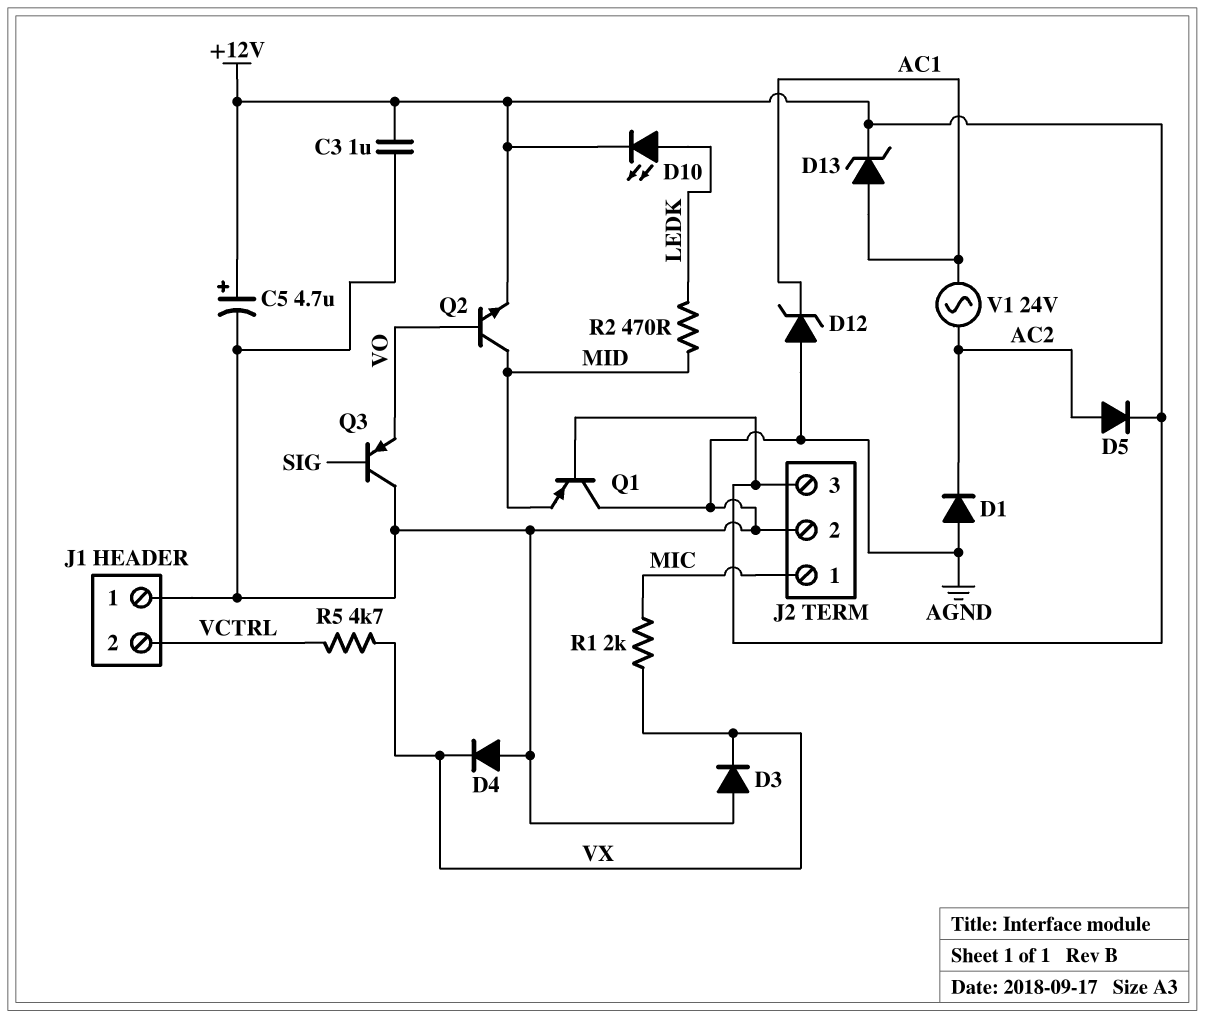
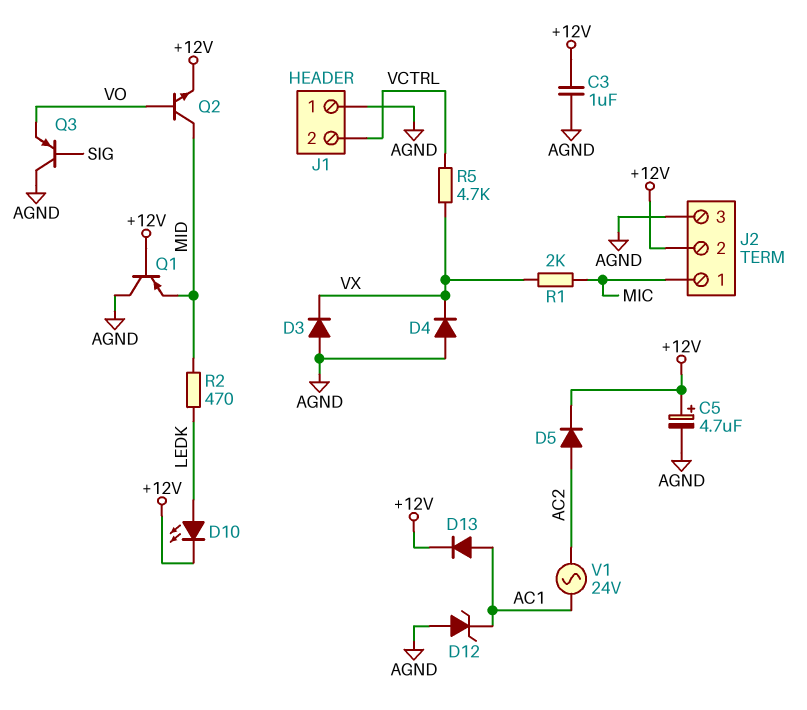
D1: diode (A AGND, K AC2) -> none
D13: zener (A AC1, K +12V) -> diode (A AC1, K +12V)
J2 pin 2: AGND -> +12V
J2 pin 3: +12V -> AGND

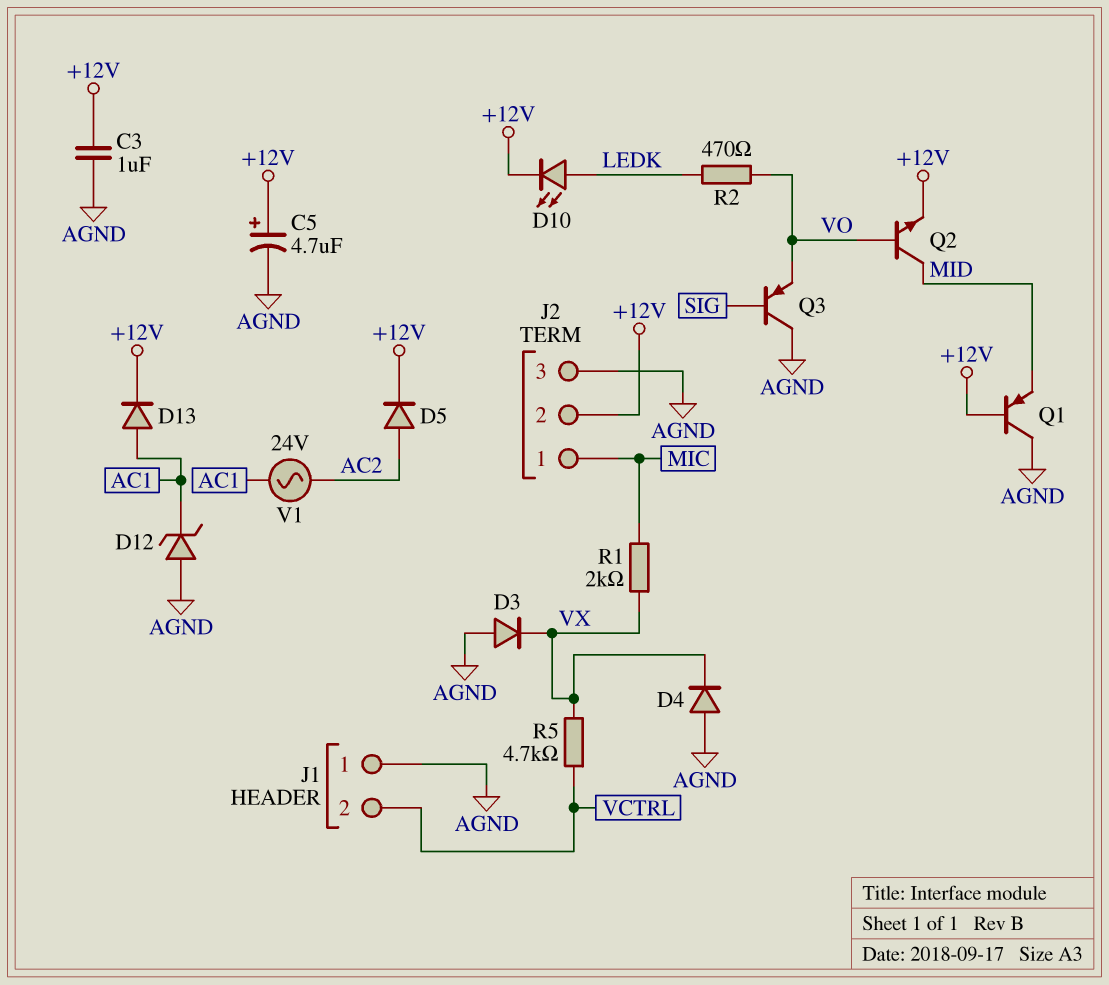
R2: 470 (LEDK, MID) -> 470 (LEDK, VO)

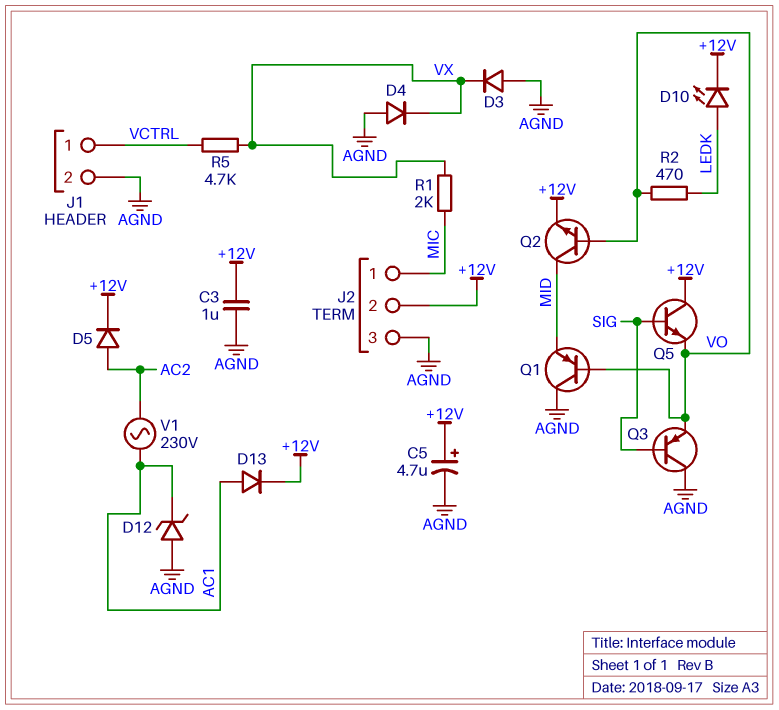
J1 pin 1: AGND -> VCTRL
J1 pin 2: VCTRL -> AGND
Q1: PNP (B +12V, C AGND, E MID) -> PNP (B VO, C AGND, E MID)
Q5: none -> NPN (B SIG, C +12V, E VO)
V1: AC 24V (AC1, AC2) -> AC 230V (AC1, AC2)

